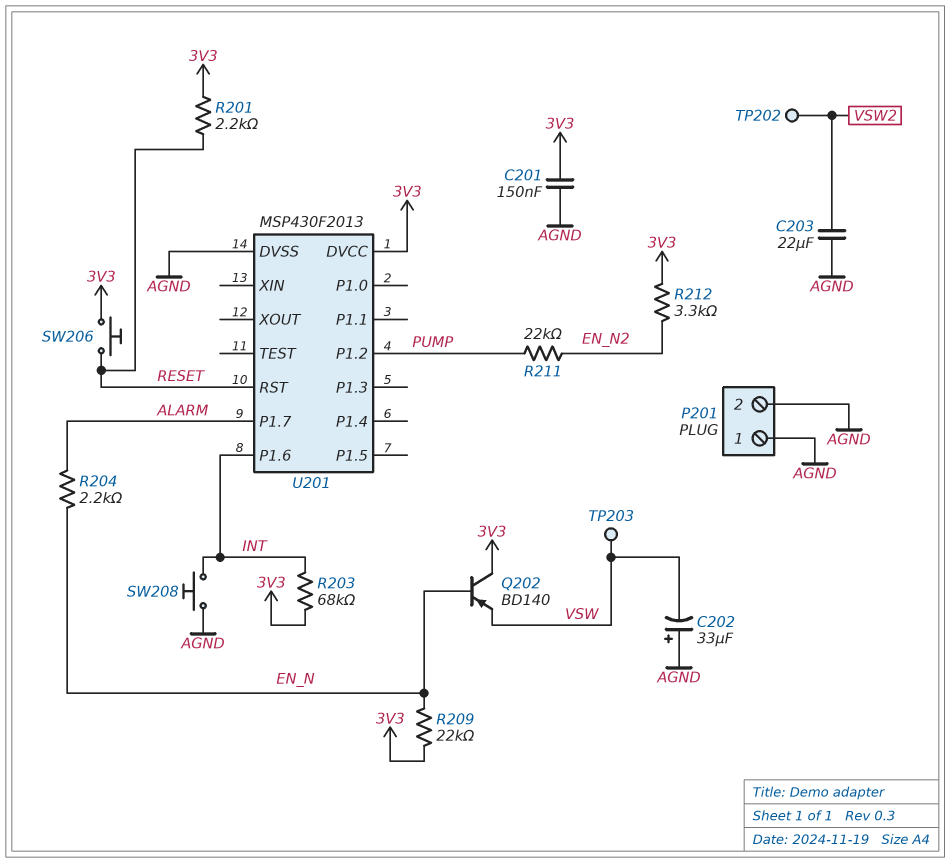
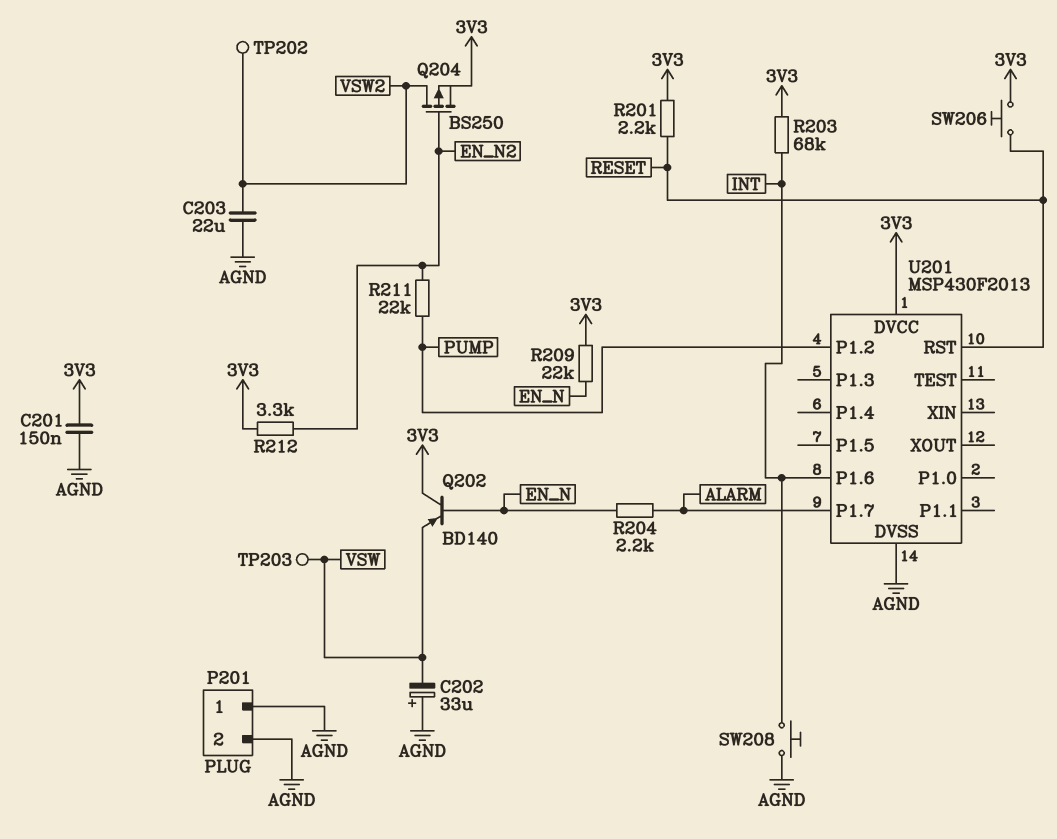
Q204: none -> PMOS BS250 (G EN_N2, D VSW2, S 3V3)

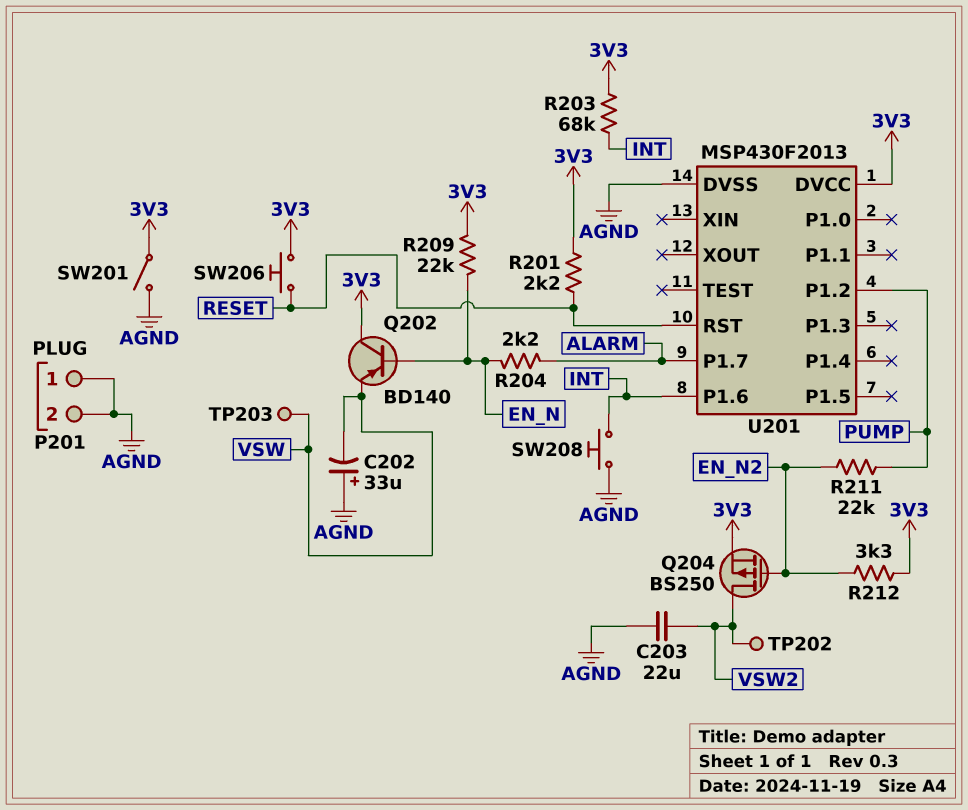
C201: 150nF (3V3, AGND) -> none
SW201: none -> switch (3V3, AGND)

